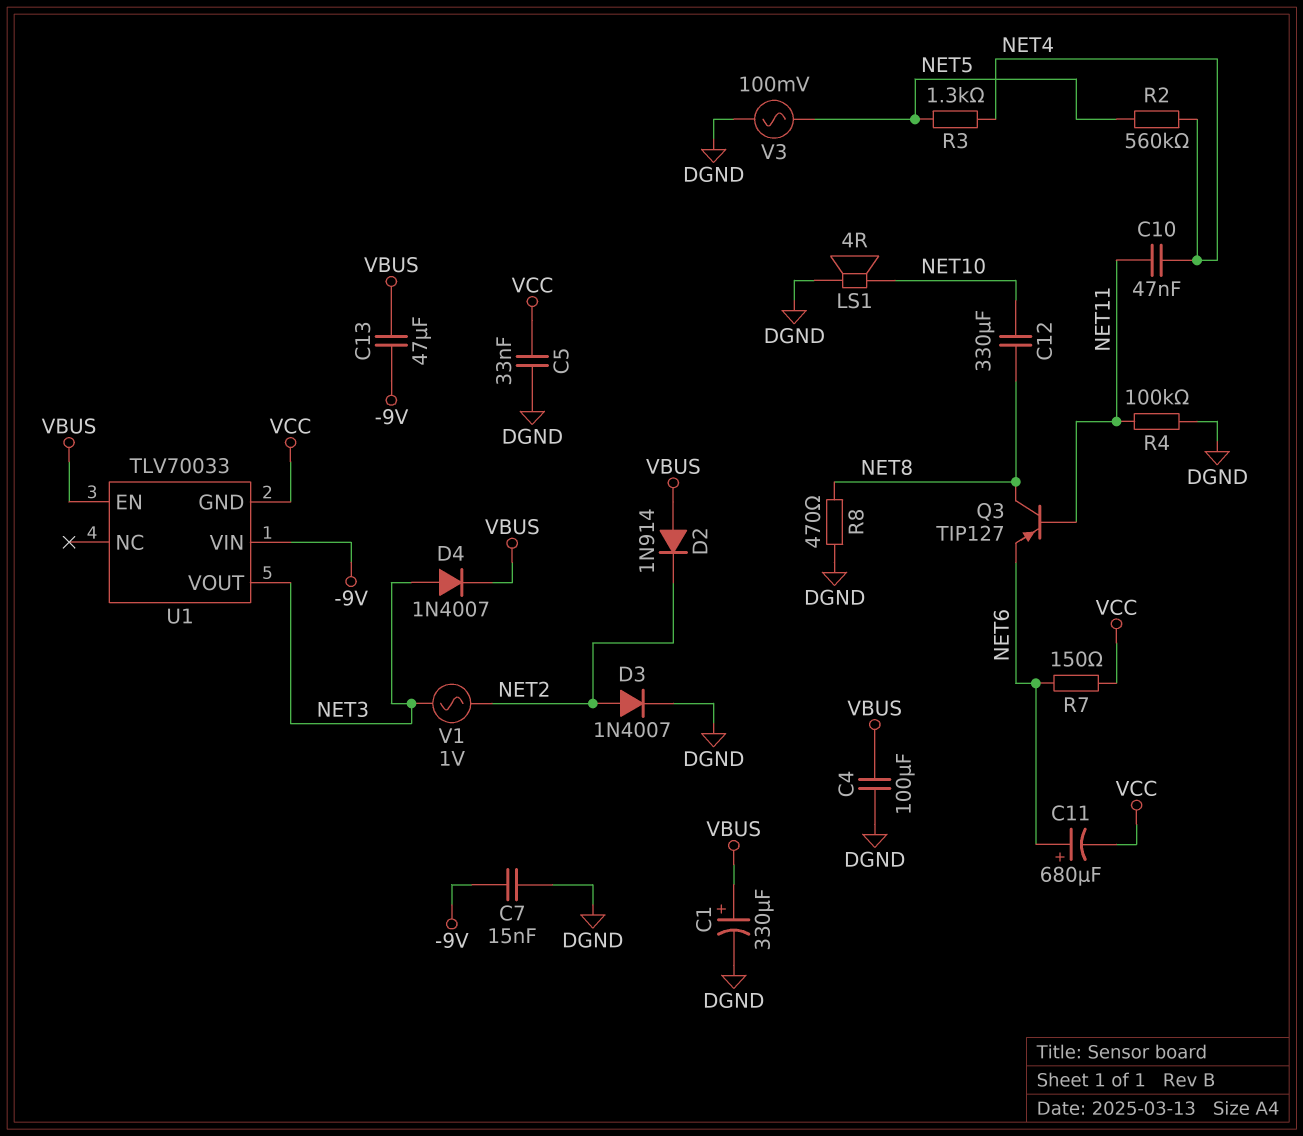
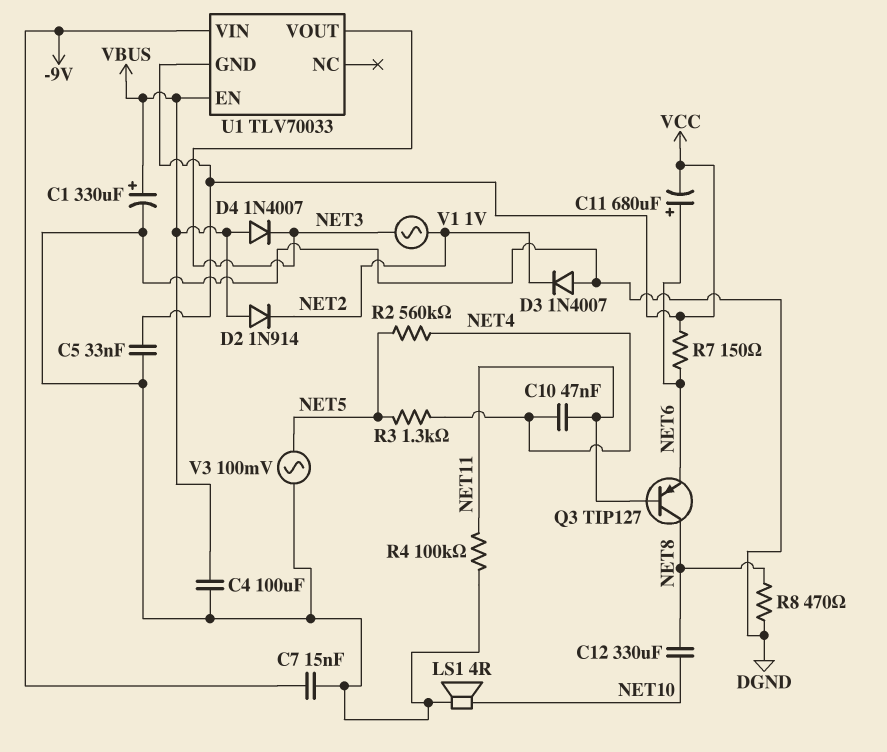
C13: 47uF (-9V, VBUS) -> none
D3: diode 1N4007 (A NET2, K DGND) -> diode 1N4007 (A DGND, K NET2)
D4: diode 1N4007 (A NET3, K VBUS) -> diode 1N4007 (A VBUS, K NET3)

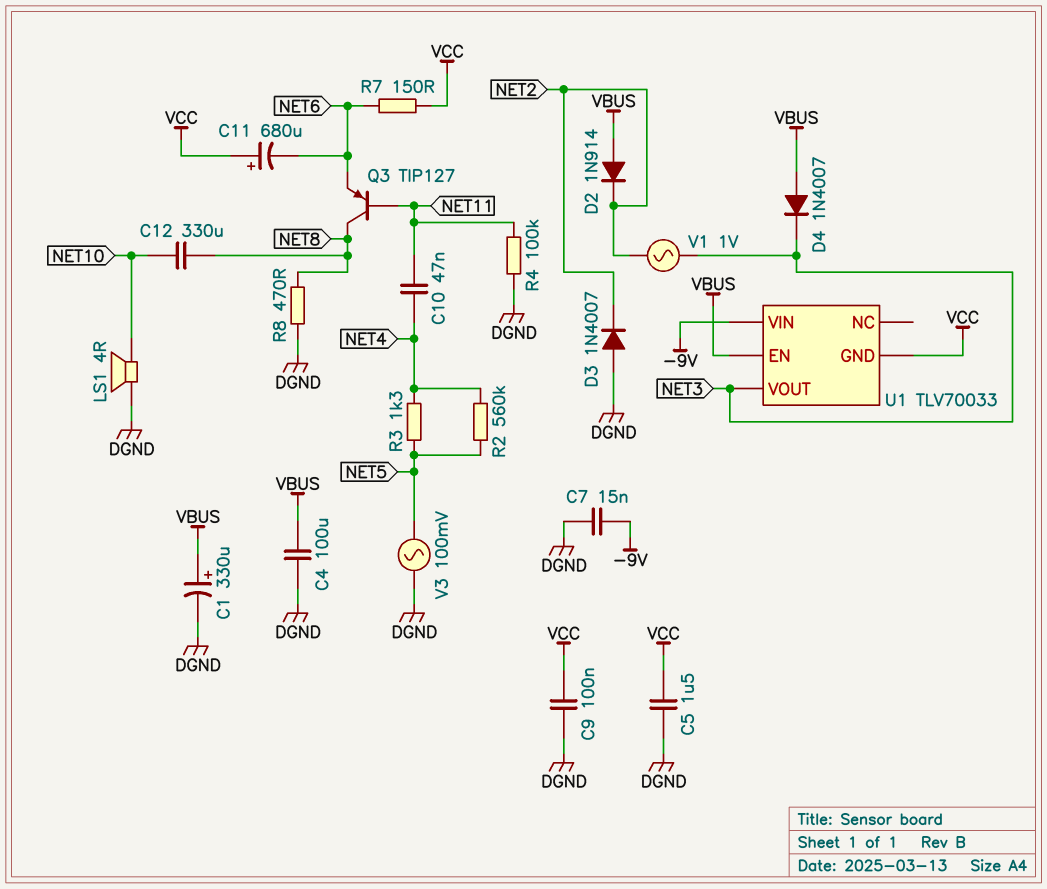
C5: 33nF (DGND, VCC) -> 1.5uF (DGND, VCC)
C9: none -> 100nF (DGND, VCC)
C11: 680uF (plus NET6, minus VCC) -> 680uF (plus VCC, minus NET6)

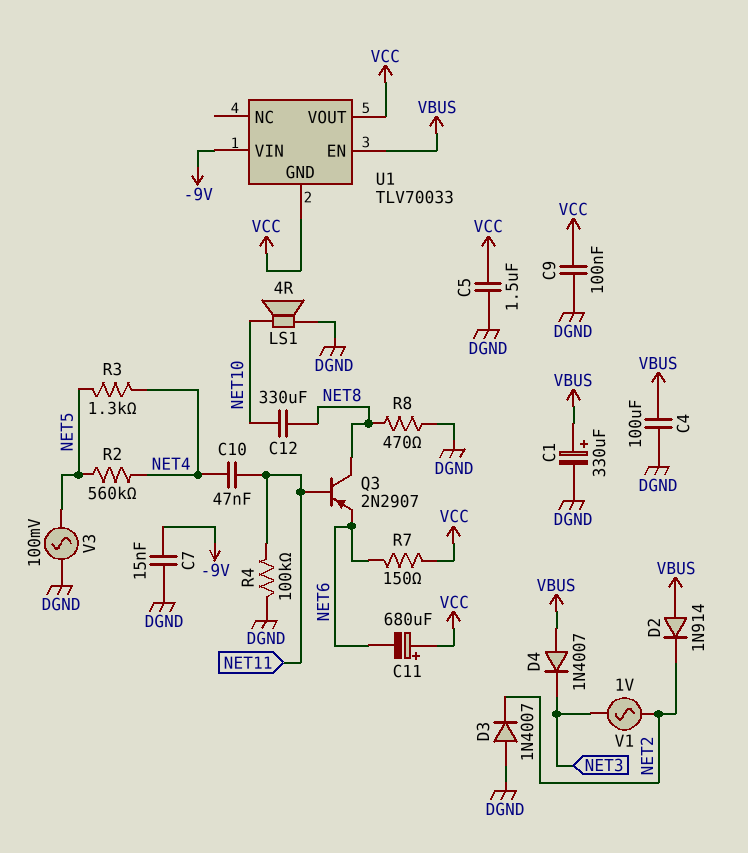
Q3: PNP TIP127 (B NET11, C NET8, E NET6) -> PNP 2N2907 (B NET11, C NET8, E NET6)
U1 pin VOUT: NET3 -> VCC

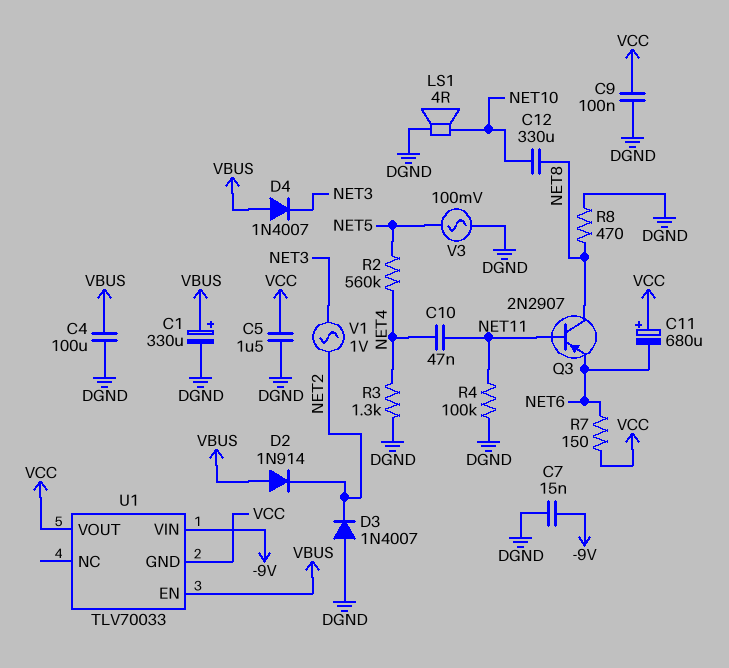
R3: 1.3k (NET4, NET5) -> 1.3k (DGND, NET4)

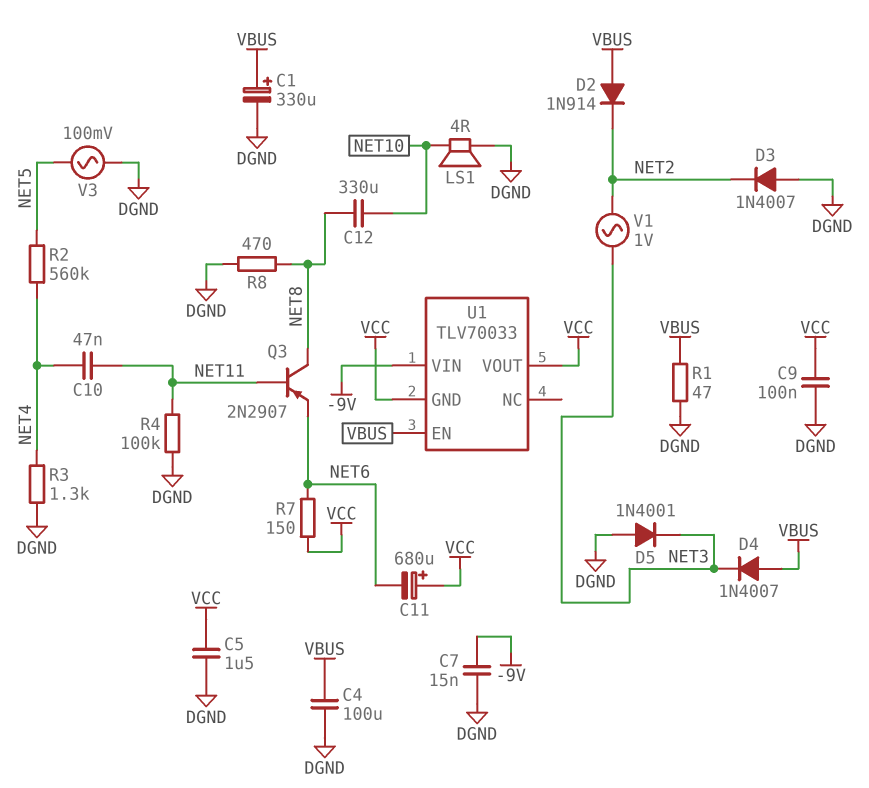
D5: none -> diode 1N4001 (A DGND, K NET3)
R1: none -> 47 (DGND, VBUS)

